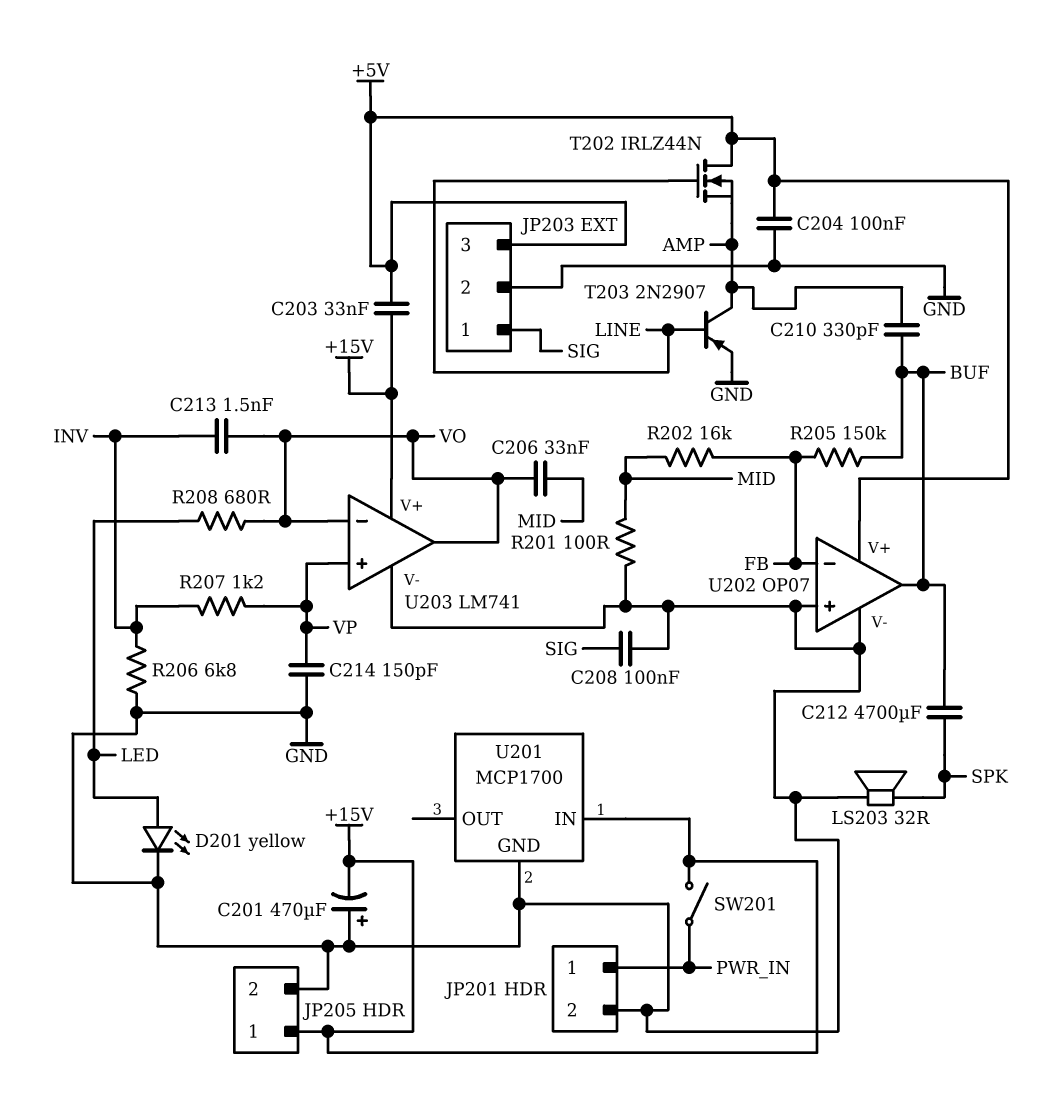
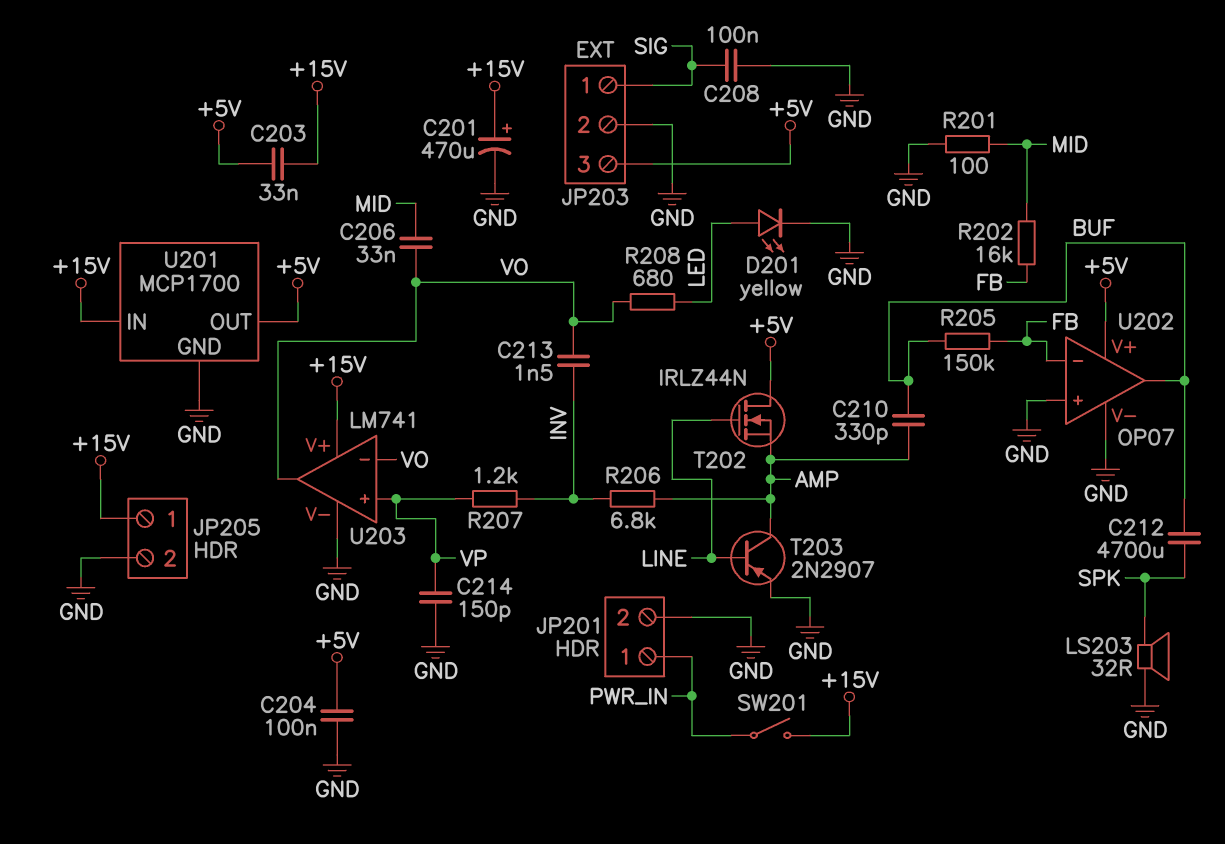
C201: 470uF (plus GND, minus +15V) -> 470uF (plus +15V, minus GND)
R206: 6.8k (GND, INV) -> 6.8k (AMP, INV)
U201 pin OUT: none -> +5V

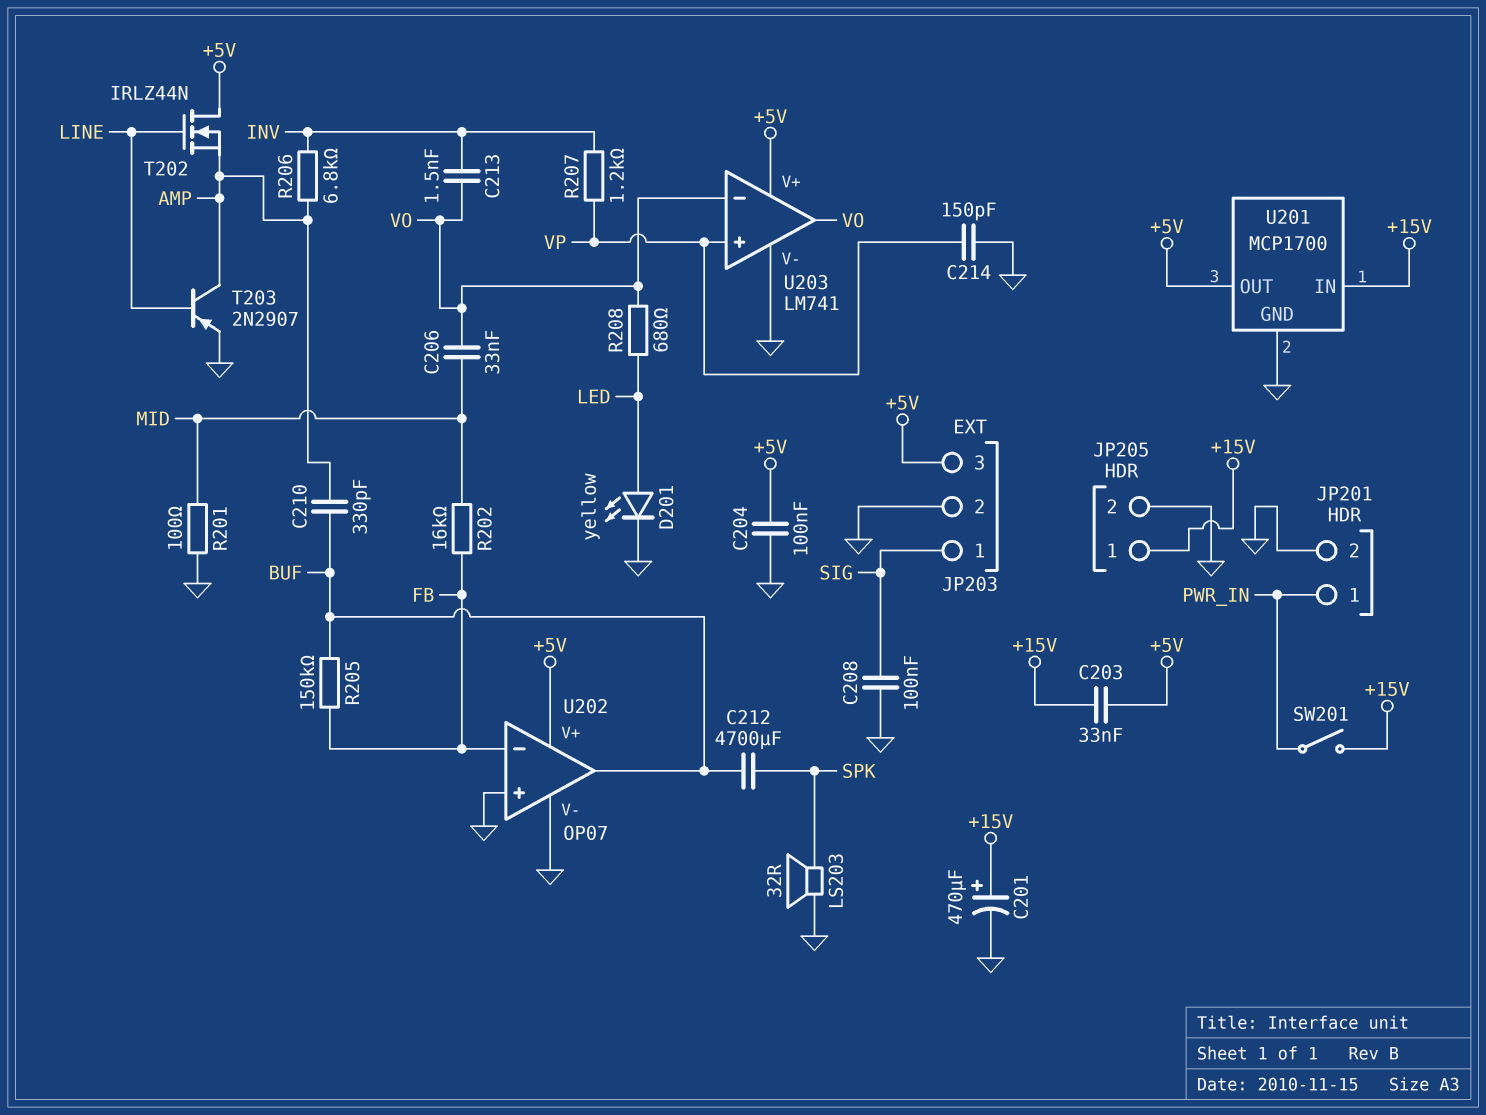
U203 pin V+: +15V -> +5V

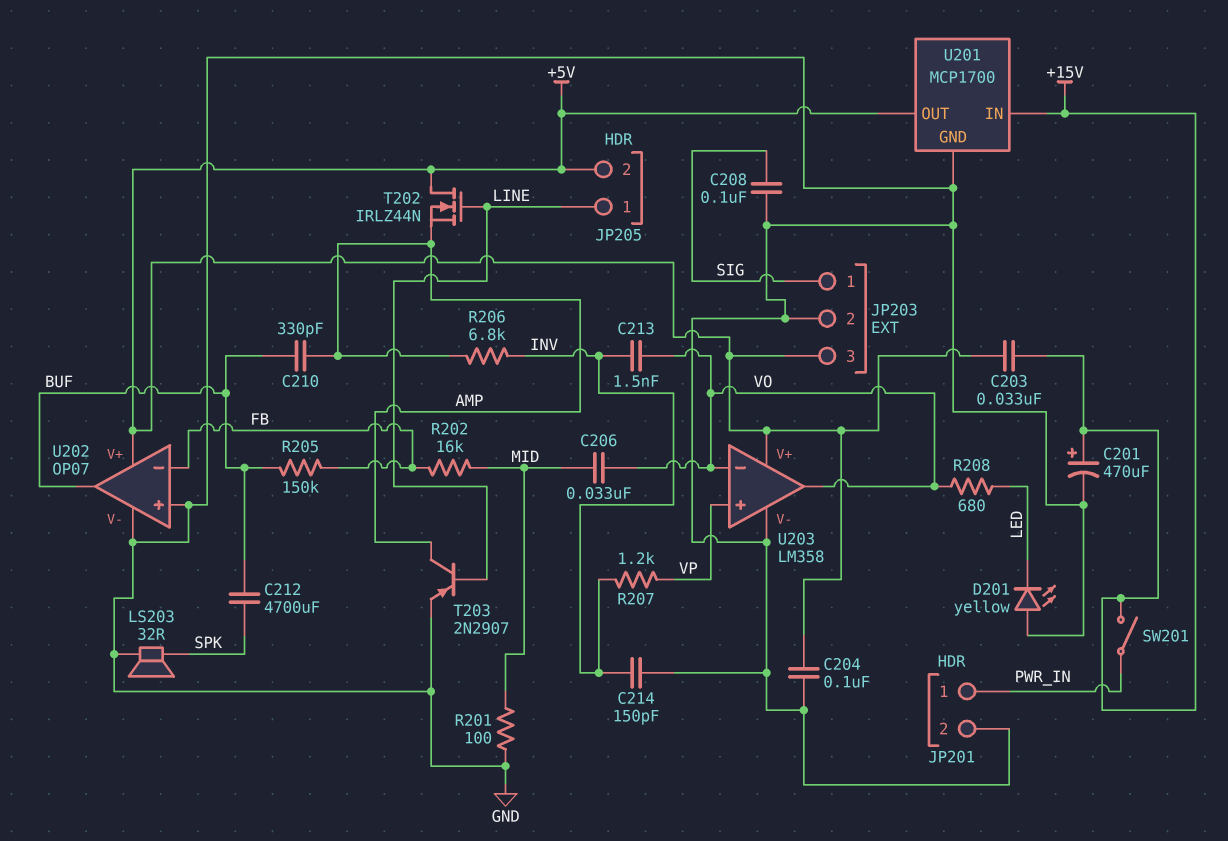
C214: 150pF (GND, VP) -> 150pF (GND, INV)
D201: LED yellow (A LED, K GND) -> LED yellow (A GND, K LED)
JP205 pin 1: +15V -> LINE
JP205 pin 2: GND -> +5V
U203: LM741 -> LM358

